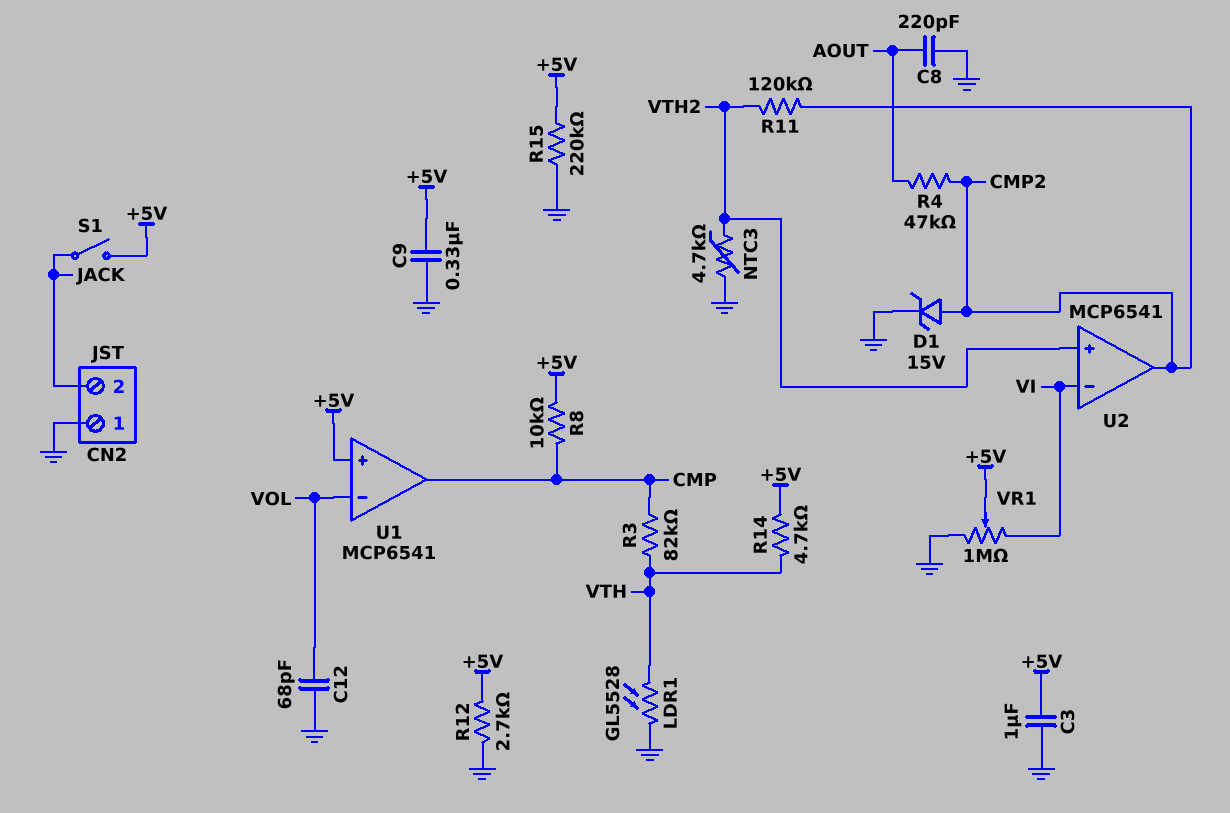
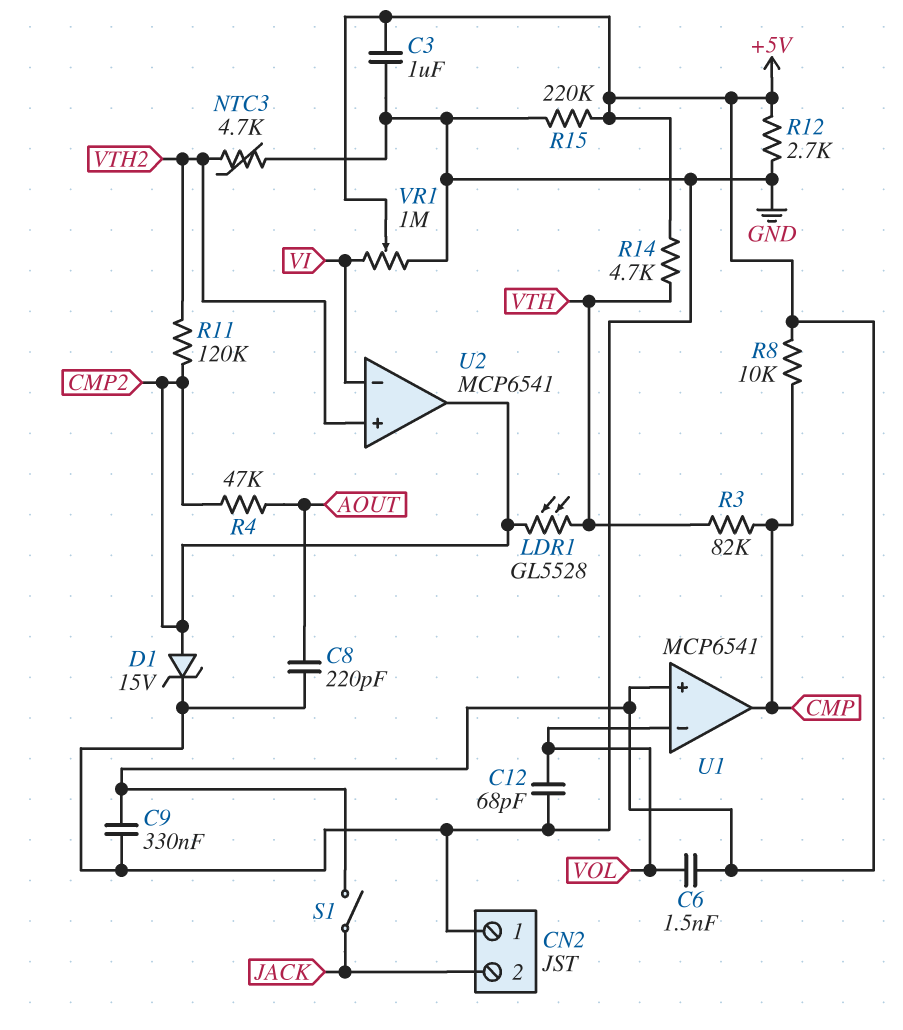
C6: none -> 1.5nF (+5V, VOL)
LDR1: GL5528 (GND, VTH) -> GL5528 (CMP2, VTH)

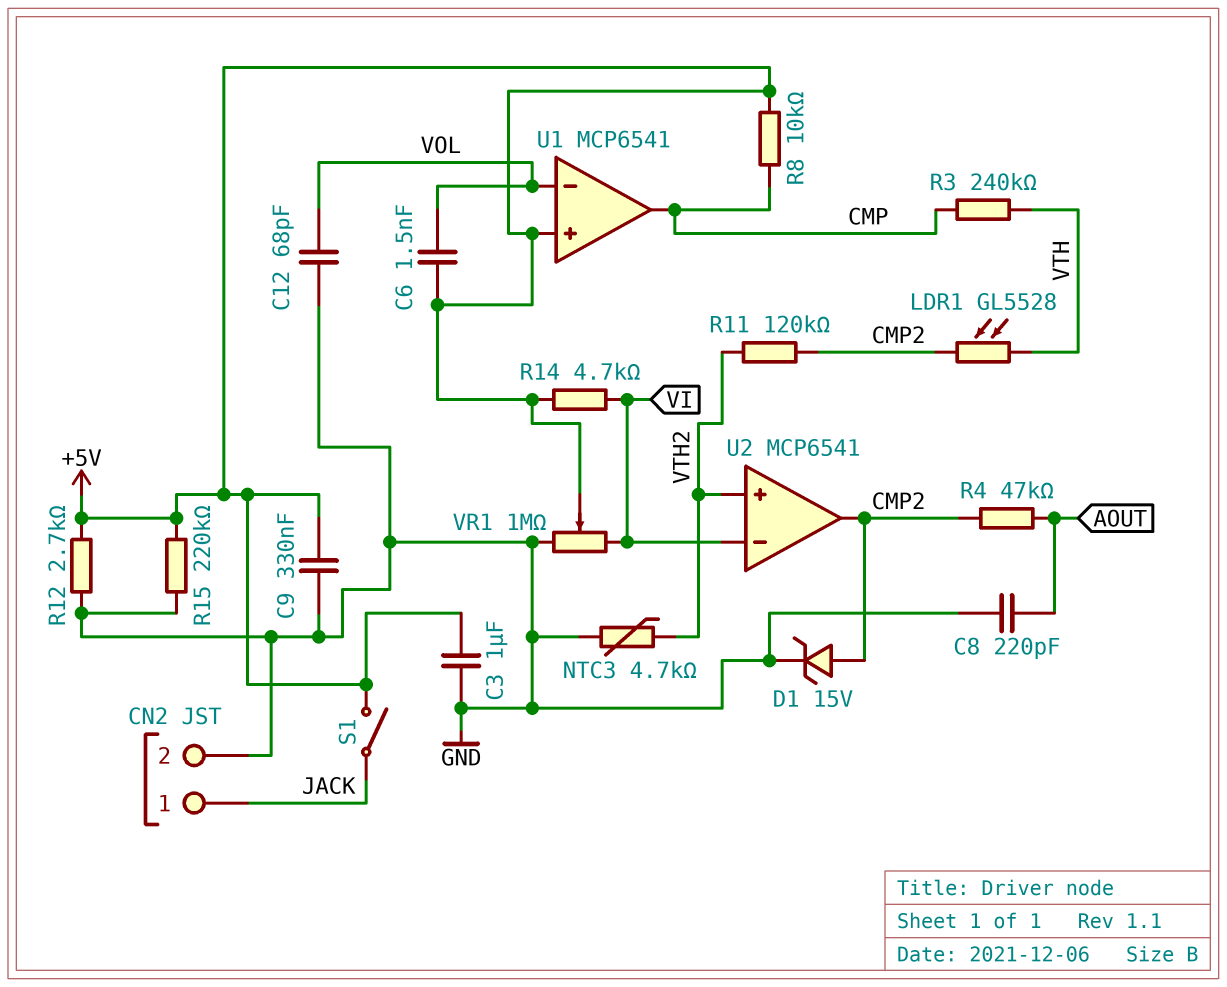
CN2 pin 1: GND -> JACK
CN2 pin 2: JACK -> GND
R3: 82k (CMP, VTH) -> 240k (CMP, VTH)
R14: 4.7k (+5V, VTH) -> 4.7k (+5V, VI)

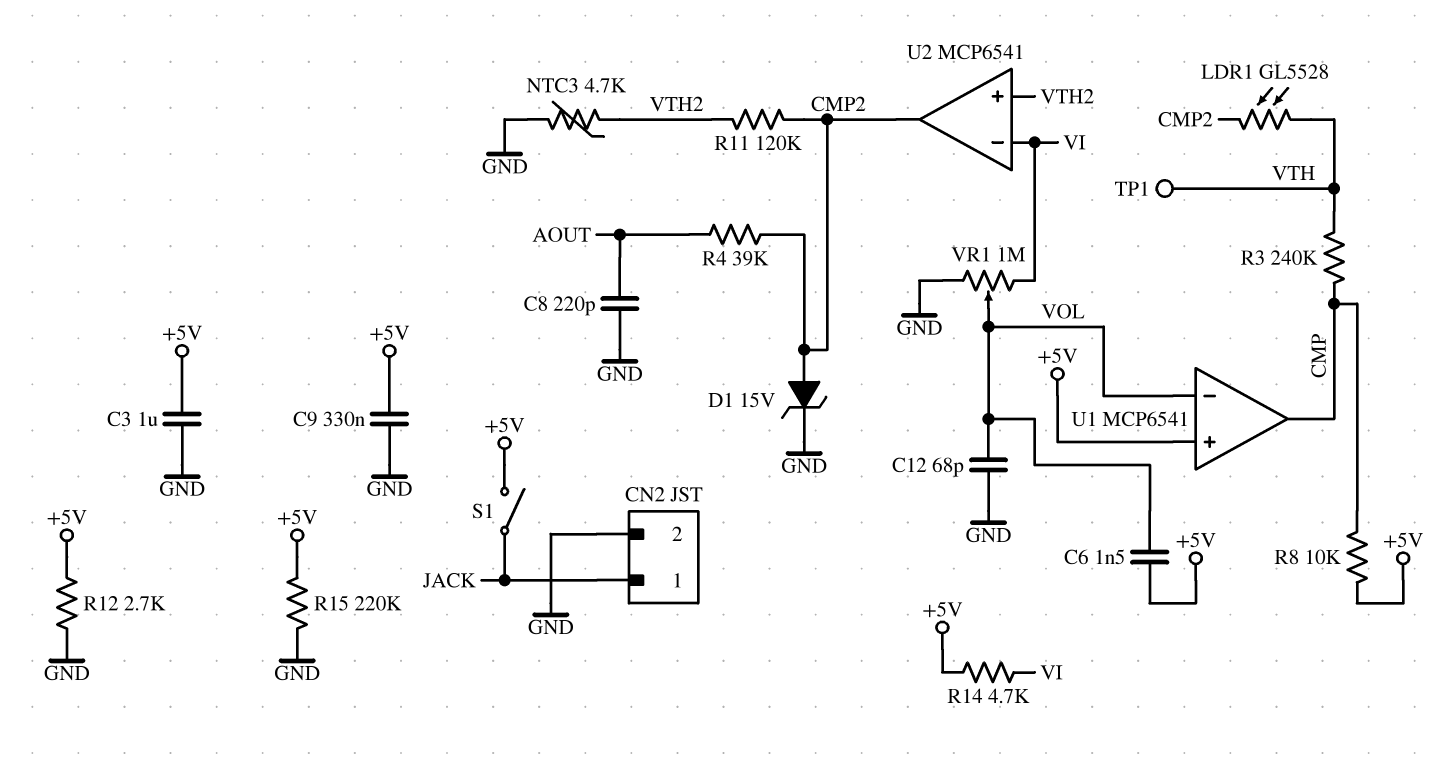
R4: 47k (AOUT, CMP2) -> 39k (AOUT, CMP2)
TP1: none -> test point (VTH)
VR1: 1M (GND, VI, wiper +5V) -> 1M (GND, VI, wiper VOL)

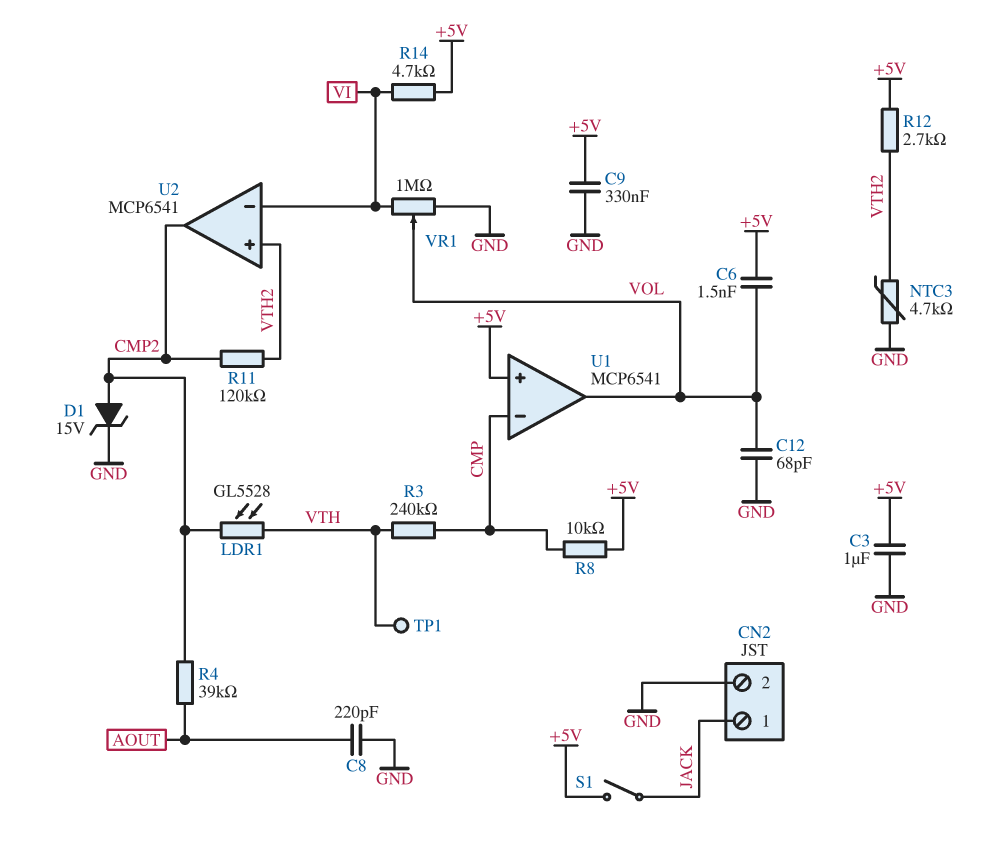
R12: 2.7k (+5V, GND) -> 2.7k (+5V, VTH2)
R15: 220k (+5V, GND) -> none
U1 pin in-: VOL -> CMP
U1 pin out: CMP -> VOL

